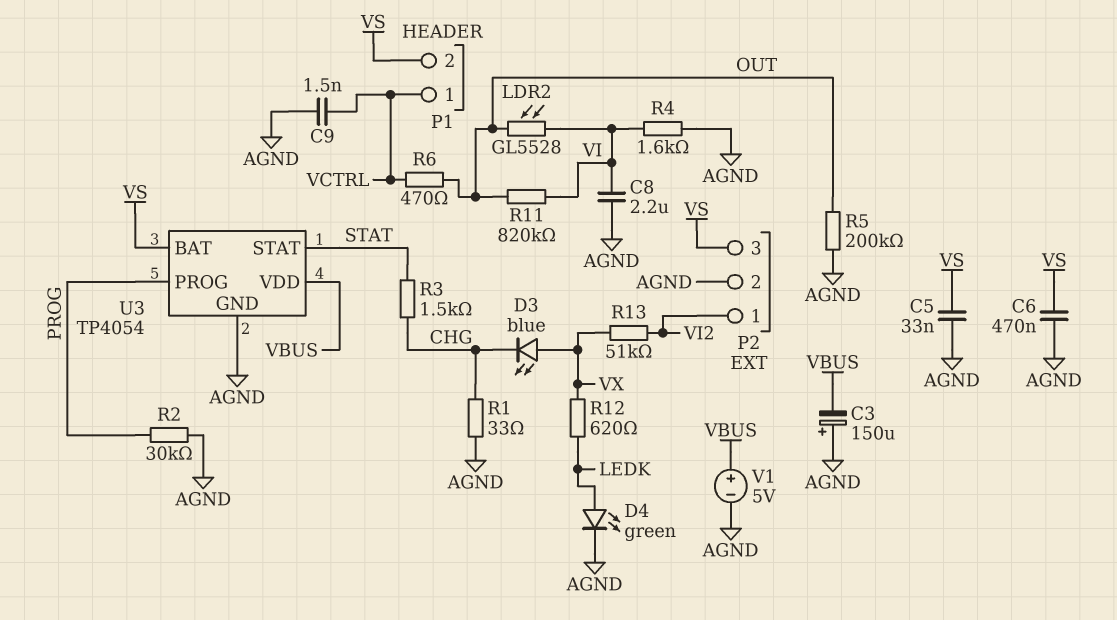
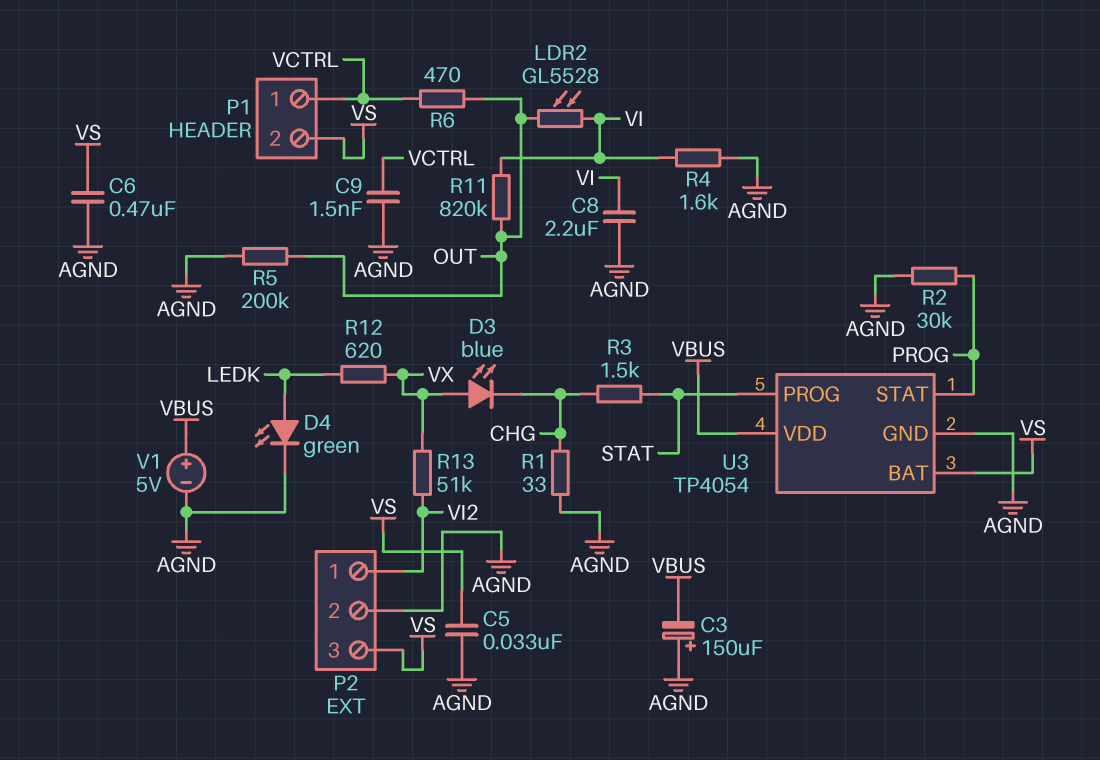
U3 pin PROG: PROG -> STAT
U3 pin STAT: STAT -> PROG

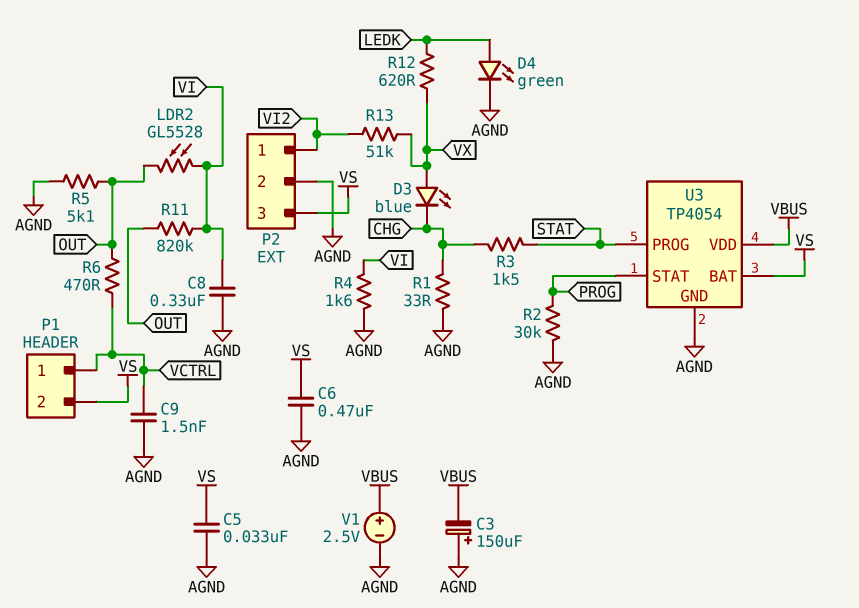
C8: 2.2uF (AGND, VI) -> 330nF (AGND, VI)
R5: 200k (AGND, OUT) -> 5.1k (AGND, OUT)
V1: 5V (plus VBUS, minus AGND) -> 2.5V (plus VBUS, minus AGND)

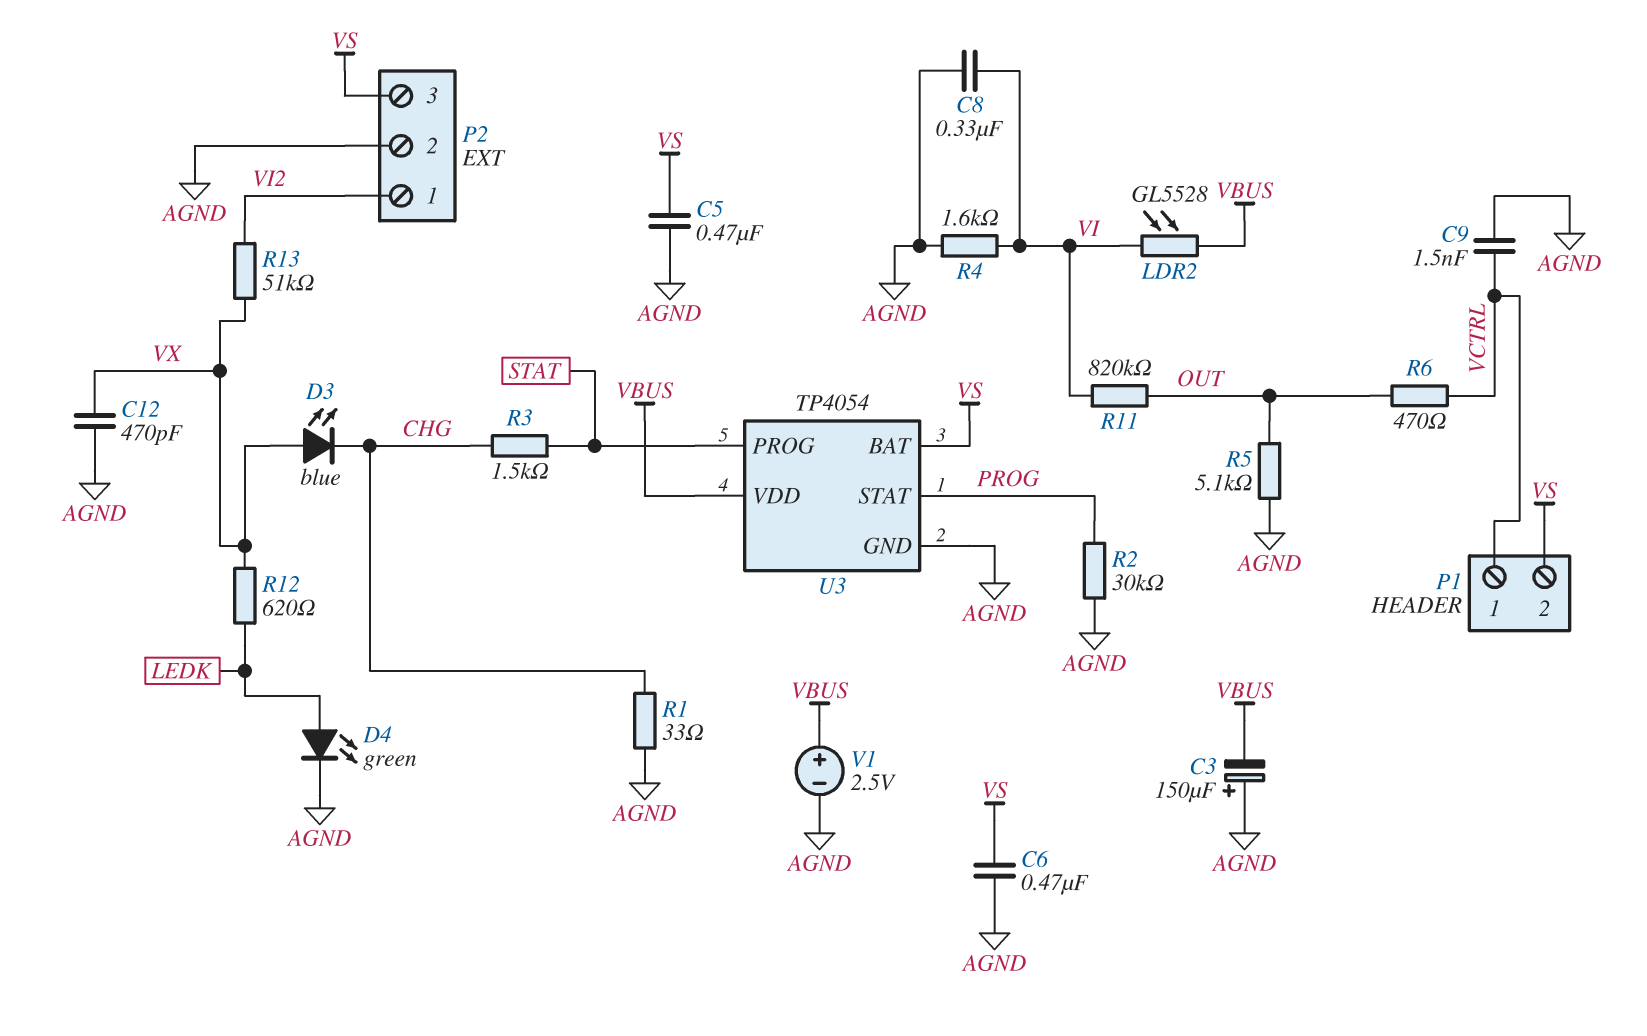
C5: 33nF (AGND, VS) -> 470nF (AGND, VS)
C12: none -> 470pF (AGND, VX)
LDR2: GL5528 (OUT, VI) -> GL5528 (VBUS, VI)

